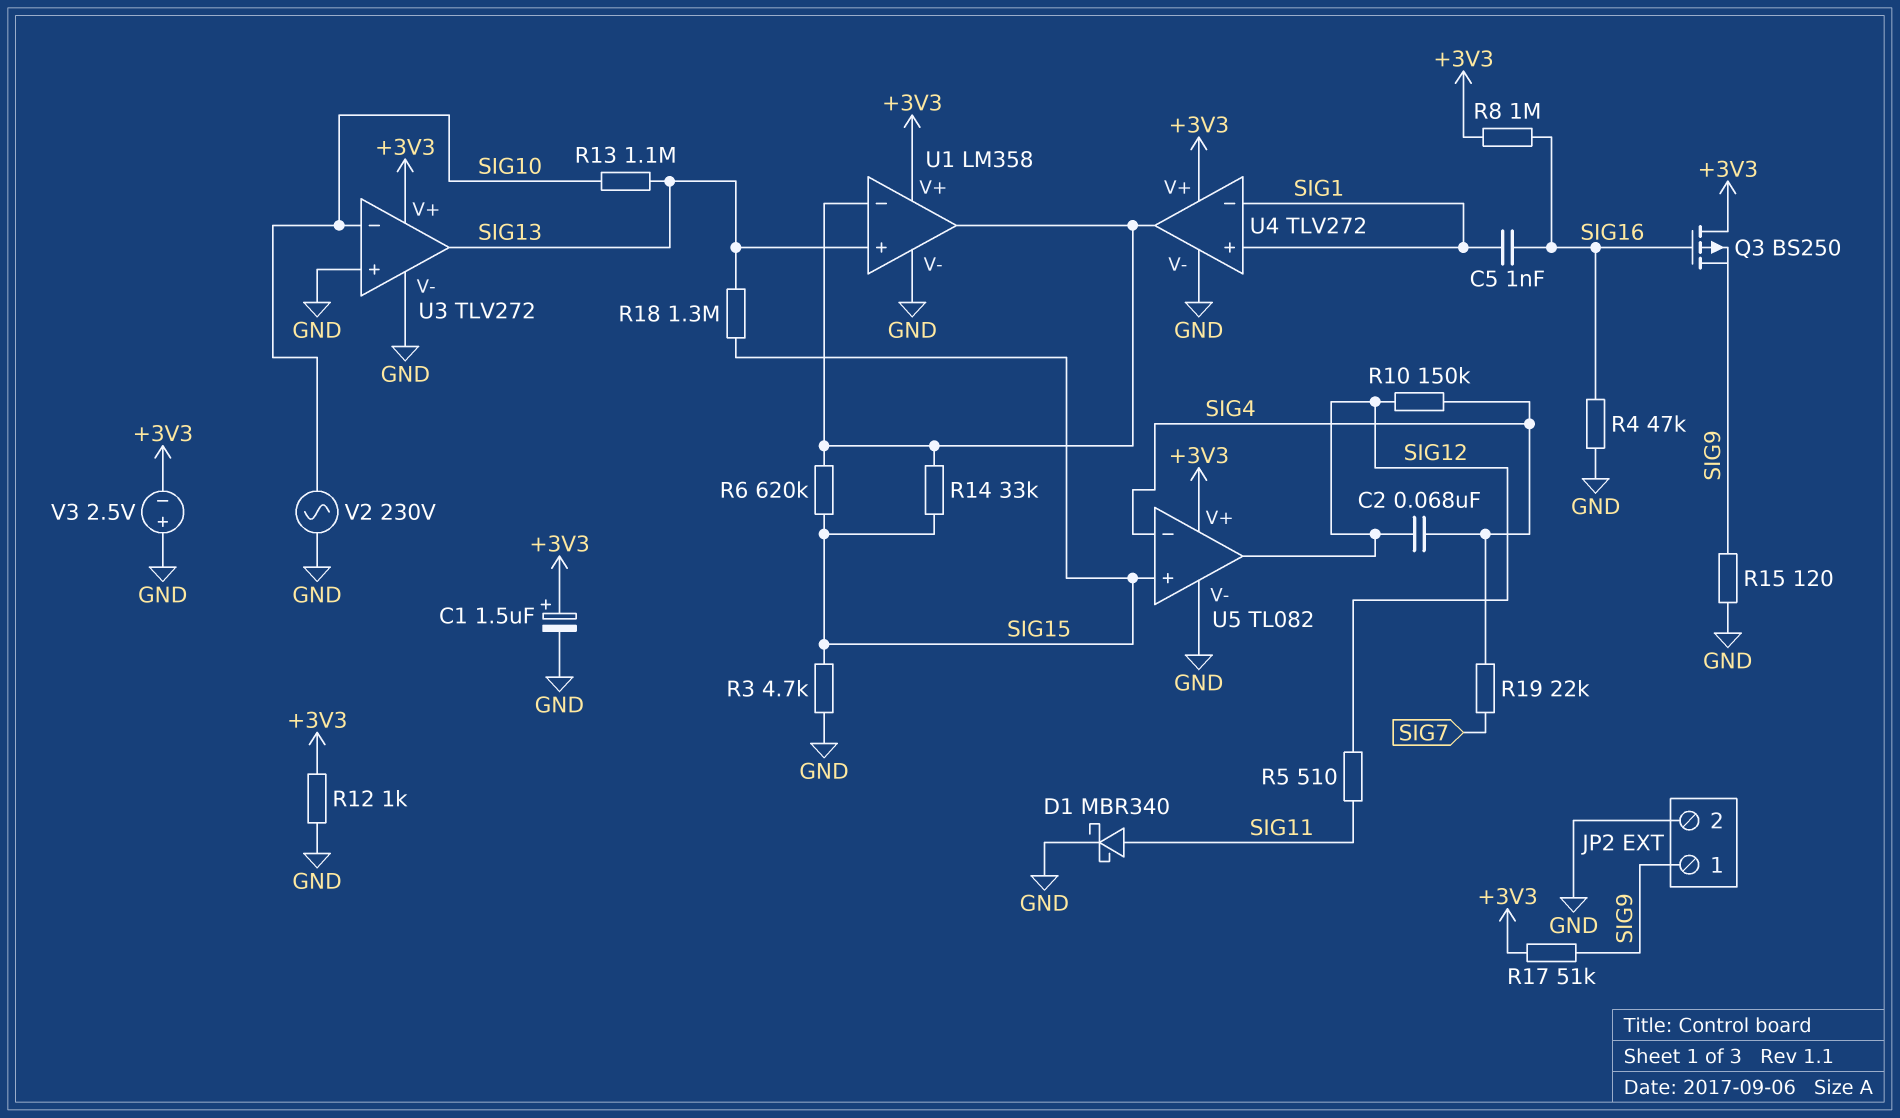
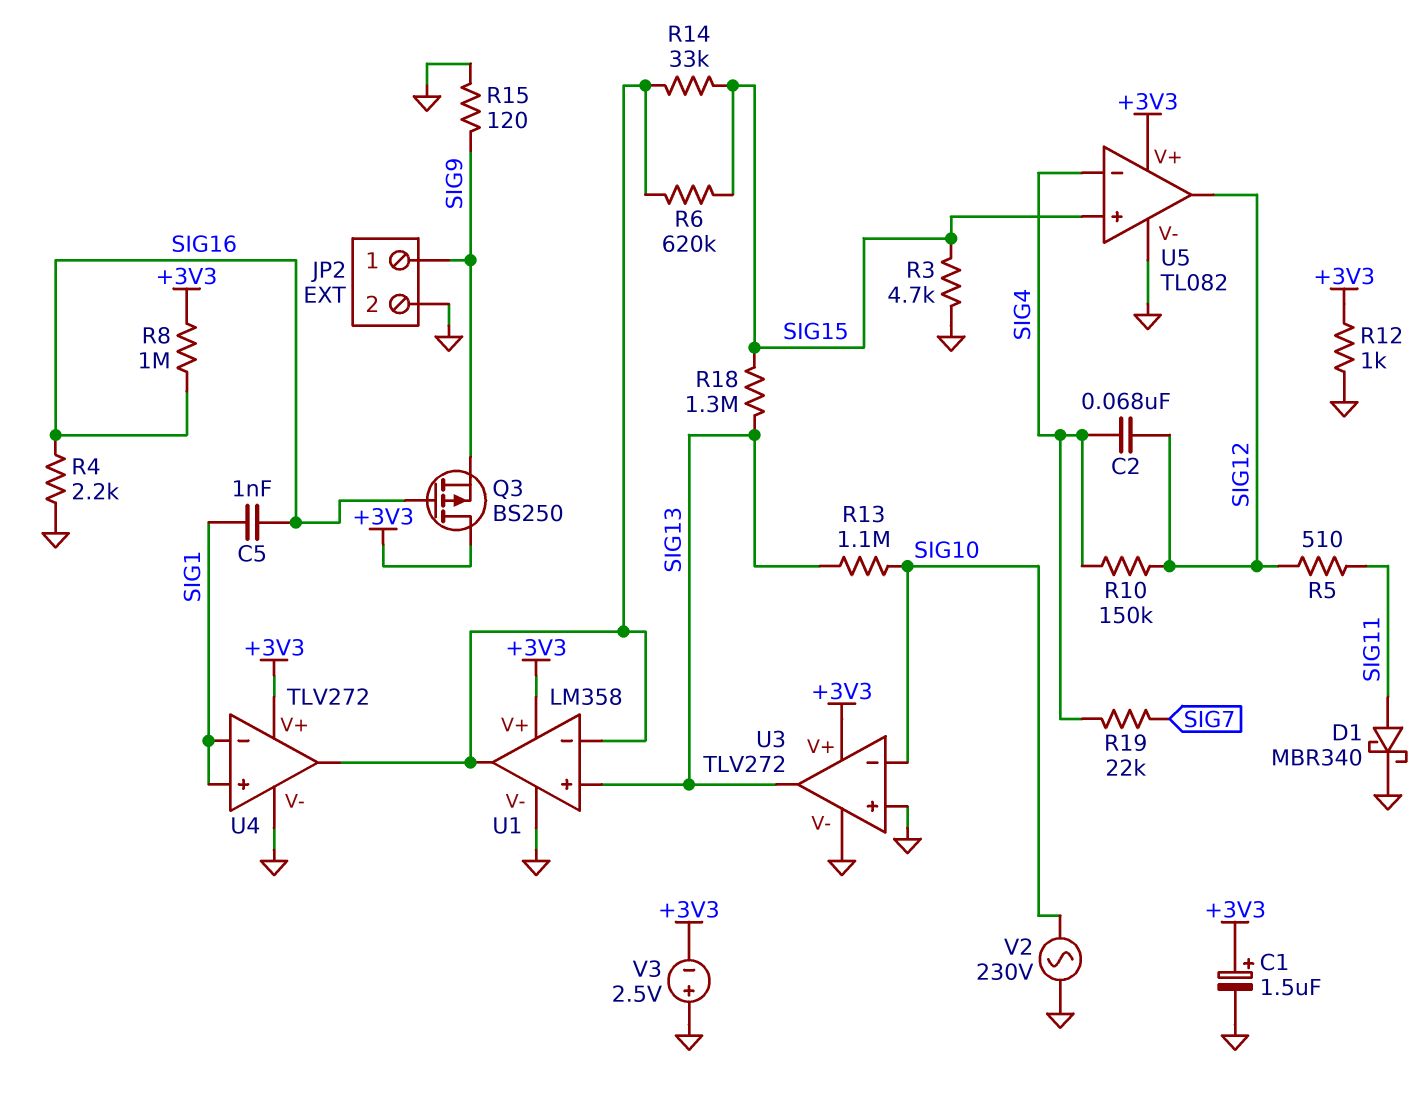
R4: 47k (GND, SIG16) -> 2.2k (GND, SIG16)
R17: 51k (+3V3, SIG9) -> none

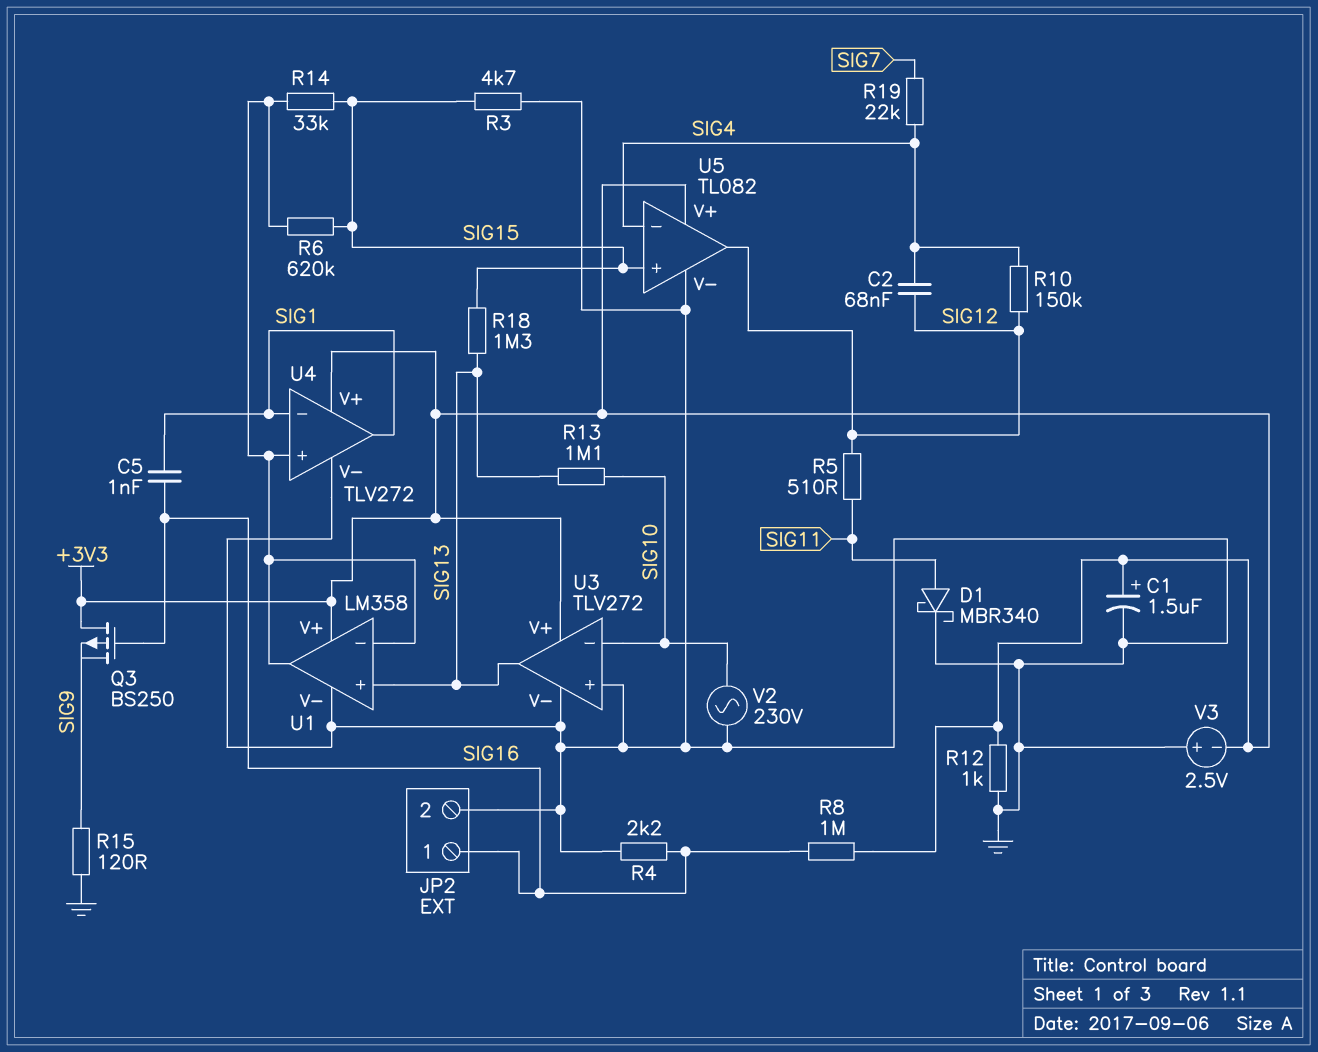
JP2 pin 1: SIG9 -> SIG16
U4 pin in+: SIG1 -> U1/in-
U4 pin out: U1/in- -> SIG1

